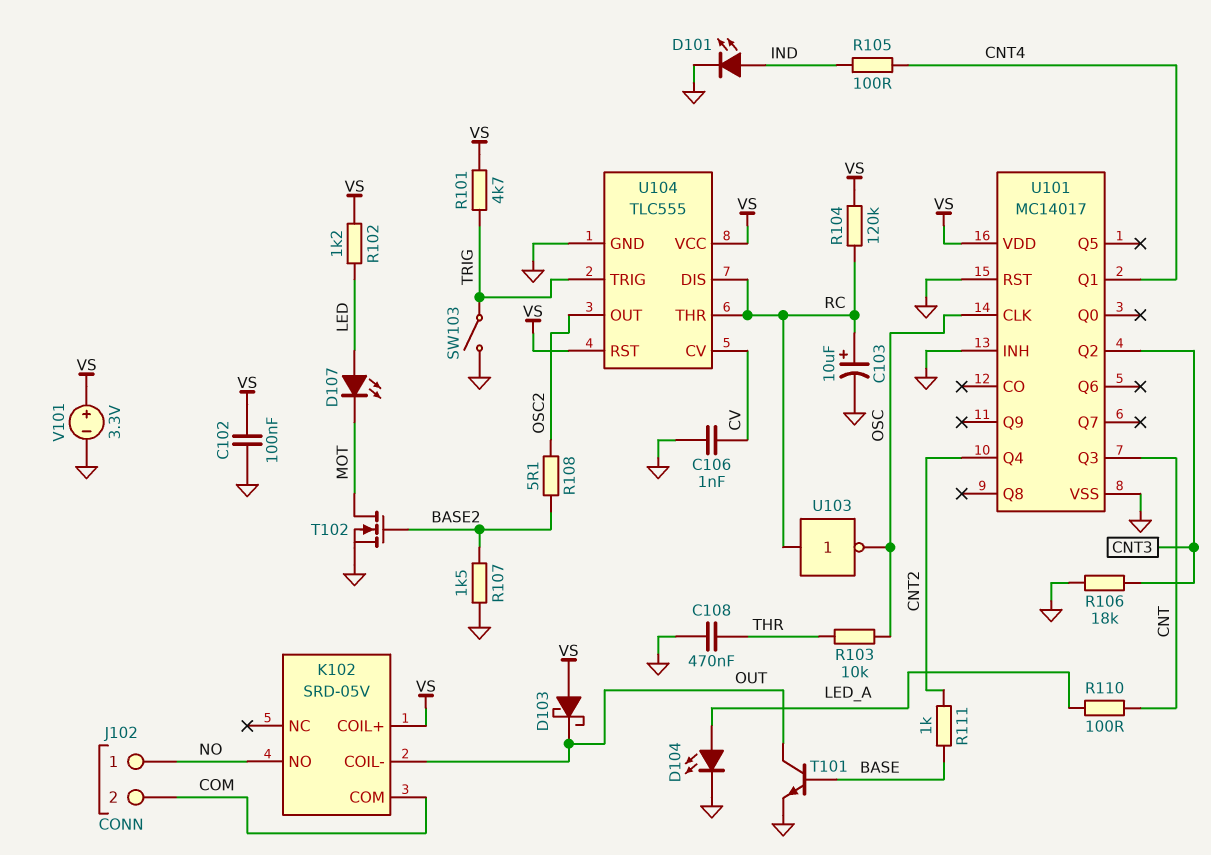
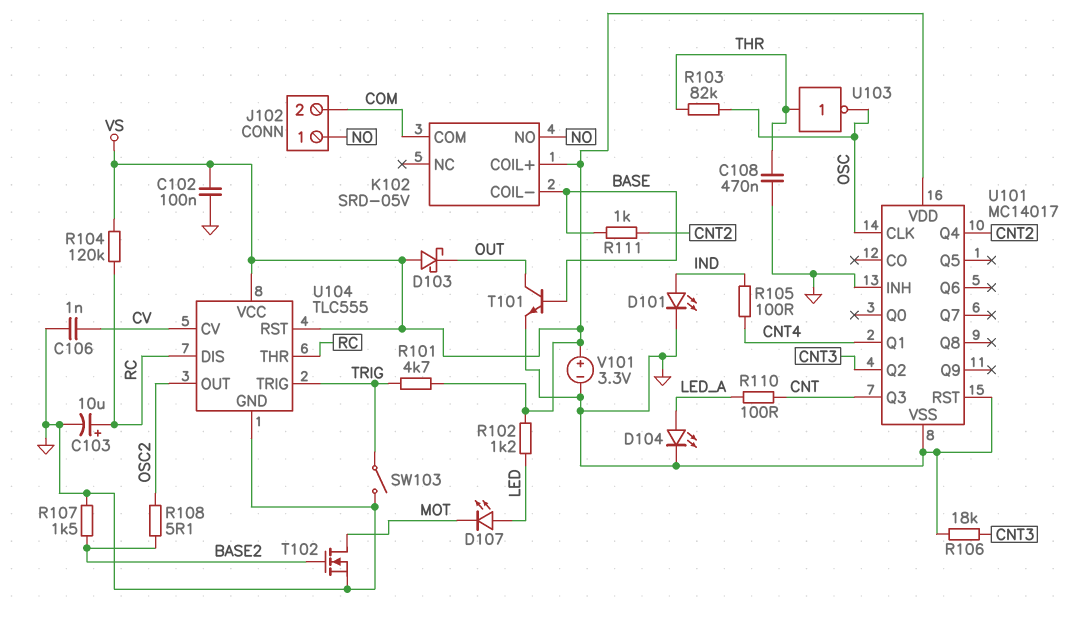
K102 pin COIL-: OUT -> BASE
R103: 10k (OSC, THR) -> 82k (OSC, THR)
U103: NOT (in RC, out OSC) -> NOT (in THR, out OSC)

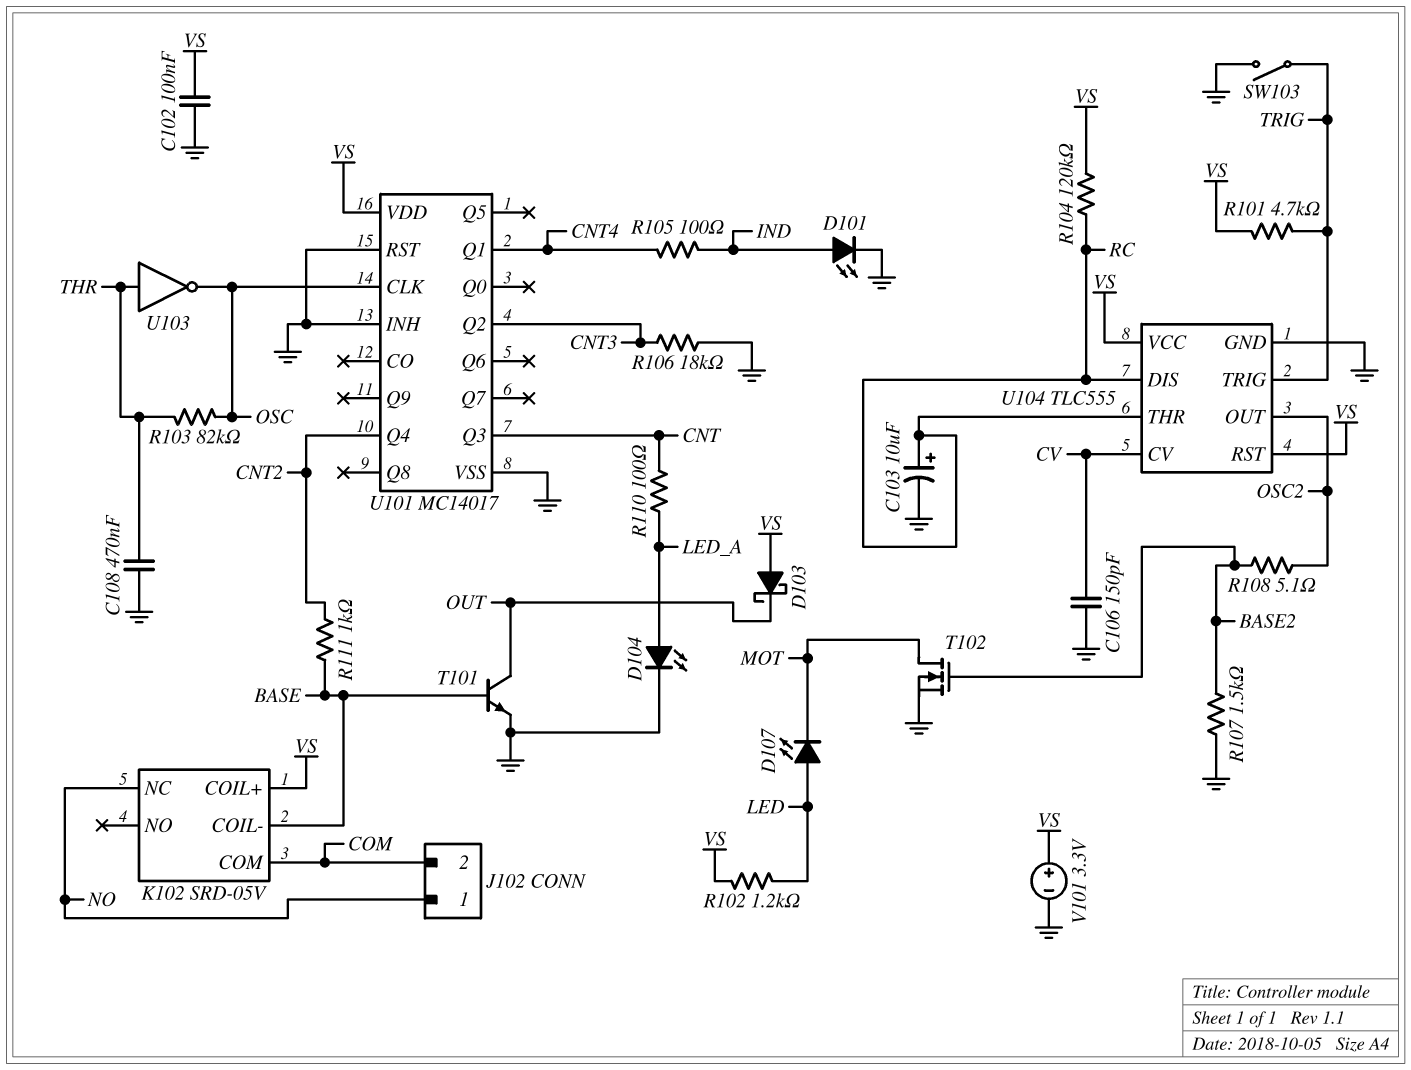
C106: 1nF (CV, GND) -> 150pF (CV, GND)
K102 pin NC: none -> NO
K102 pin NO: NO -> none

